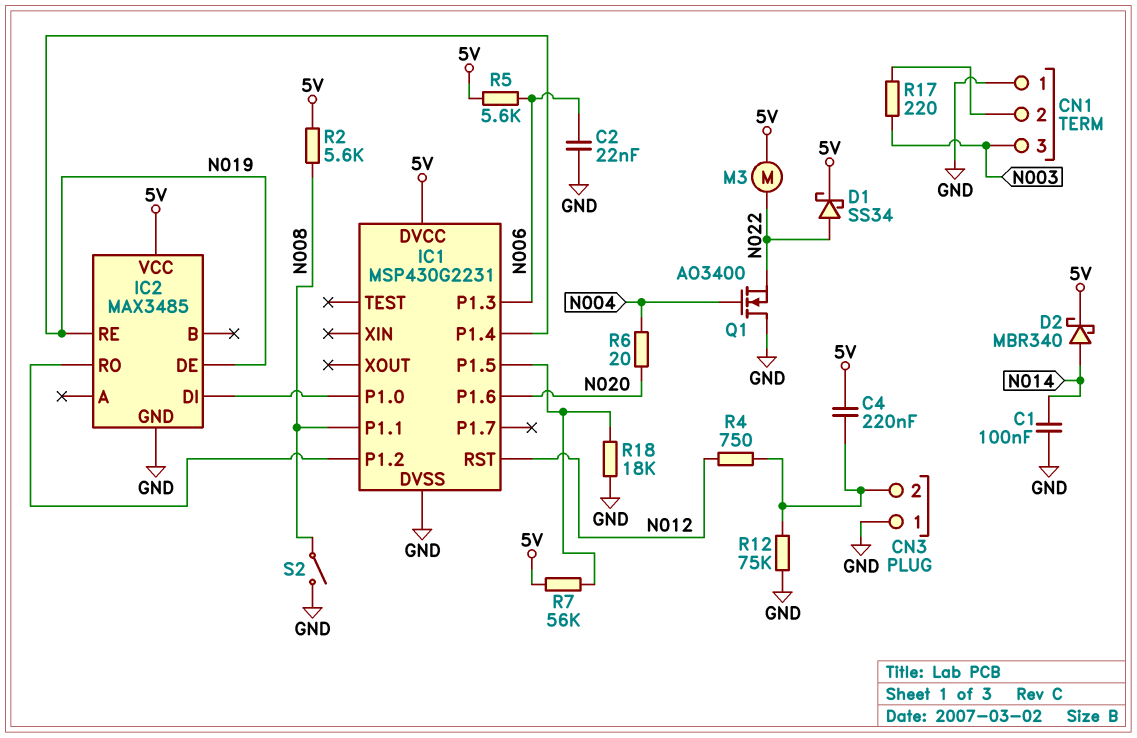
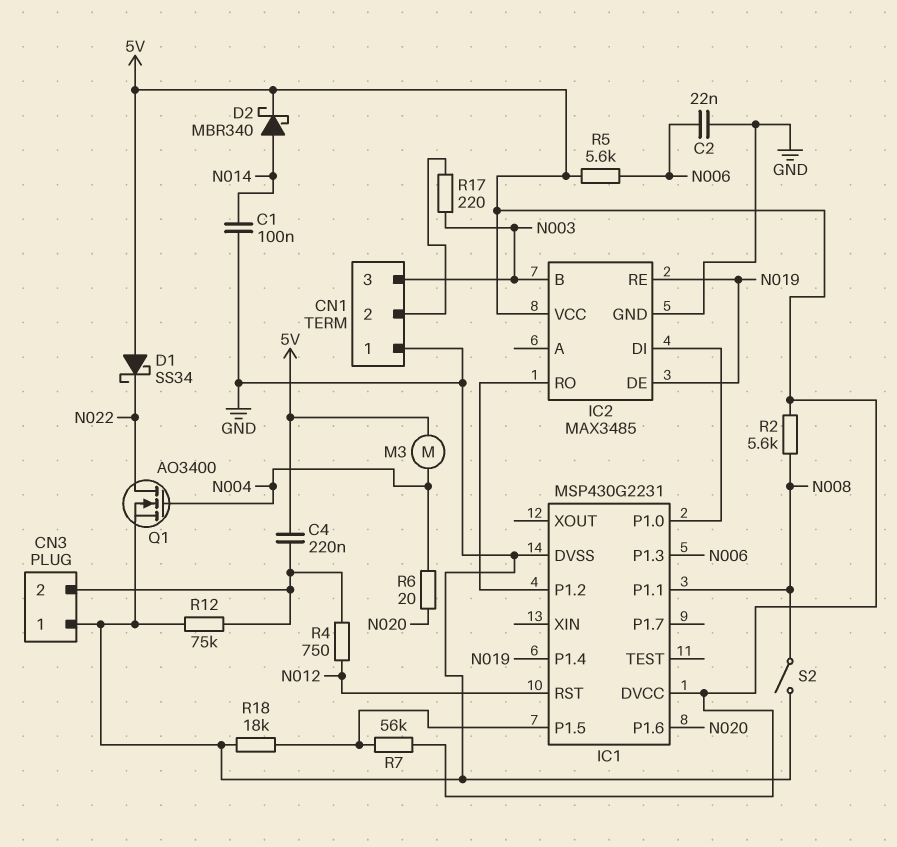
D1: schottky SS34 (A N022, K 5V) -> schottky SS34 (A 5V, K N022)
IC2 pin B: none -> N003
M3: motor (5V, N022) -> motor (5V, N004)
Q1: NMOS AO3400 (G N004, D GND, S N022) -> NMOS AO3400 (G N004, D N022, S GND)

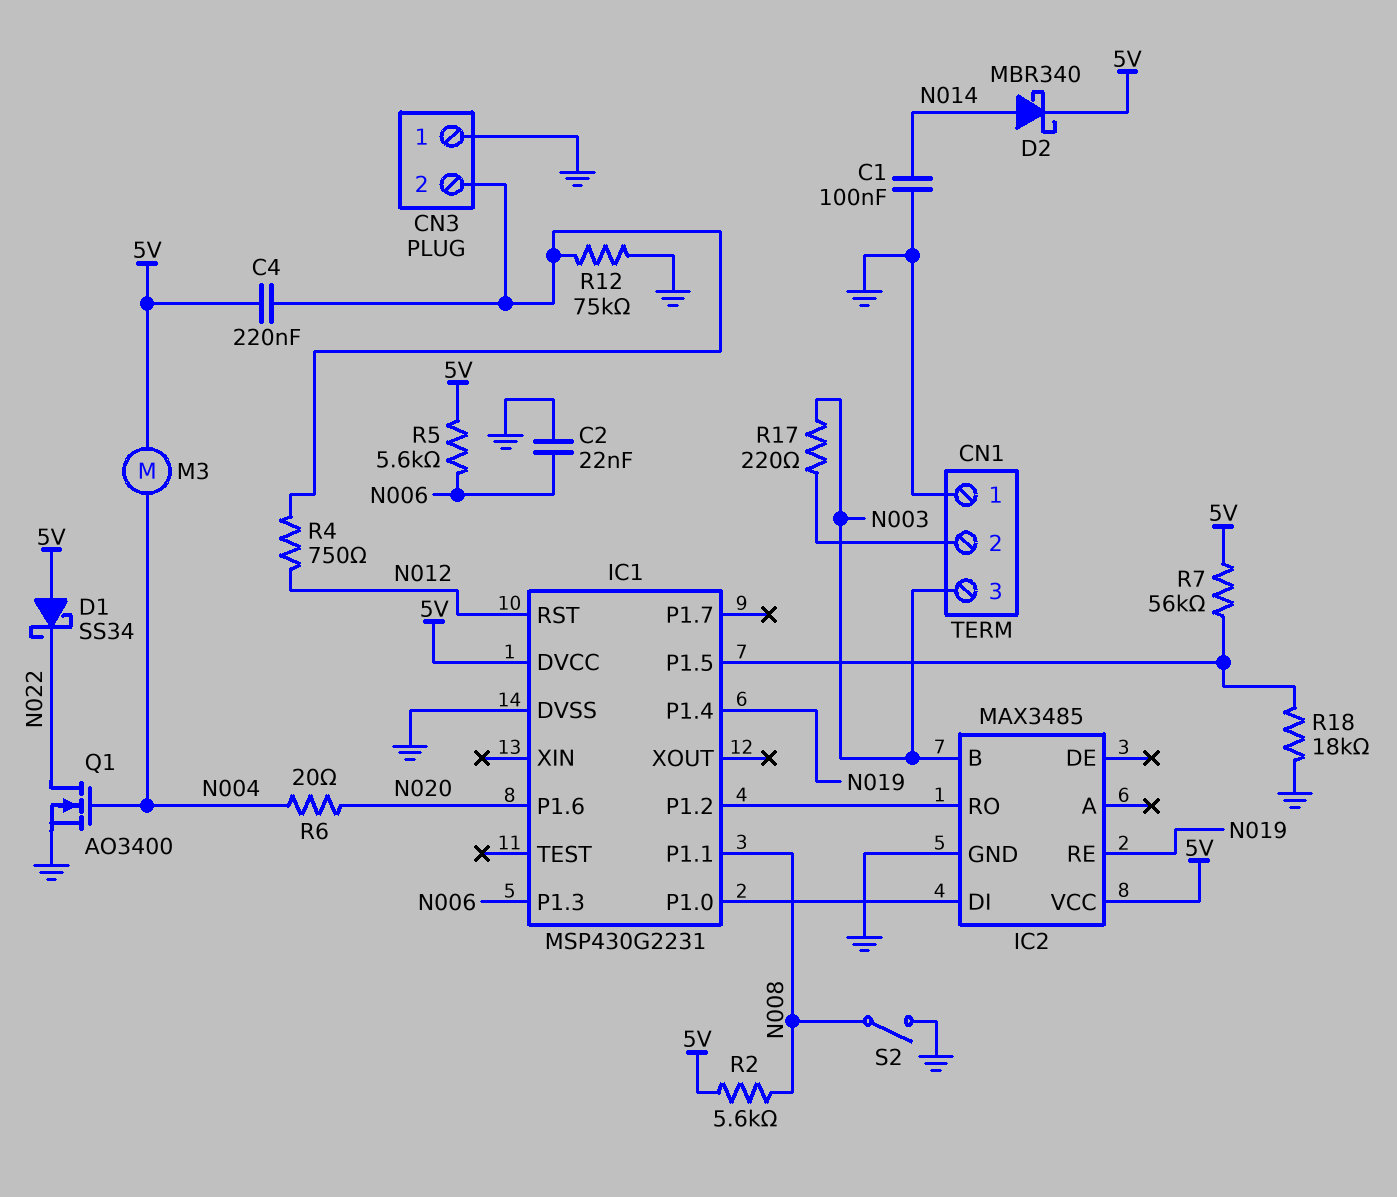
IC2 pin DE: N019 -> none

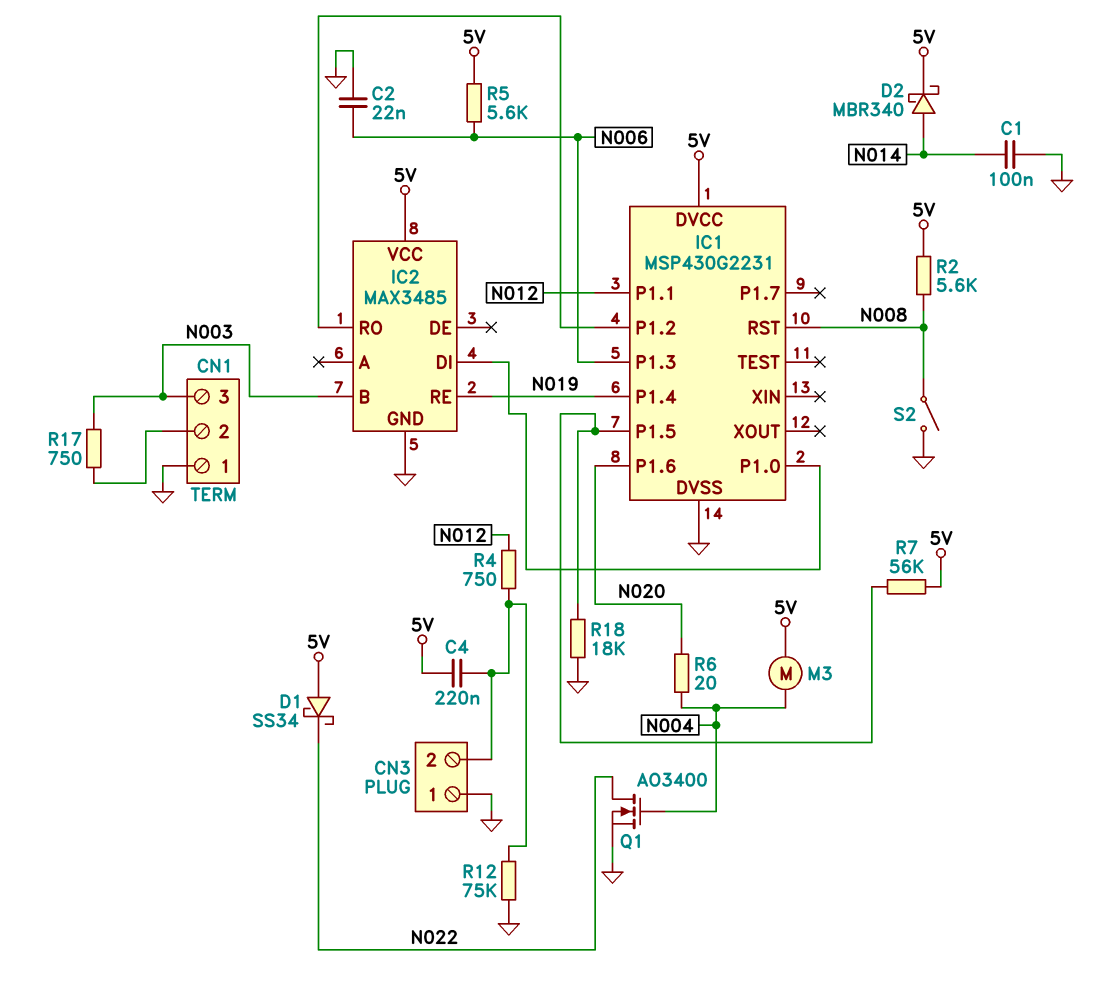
IC1 pin P1.1: N008 -> N012
IC1 pin RST: N012 -> N008
R17: 220 (CN1/2, N003) -> 750 (CN1/2, N003)

